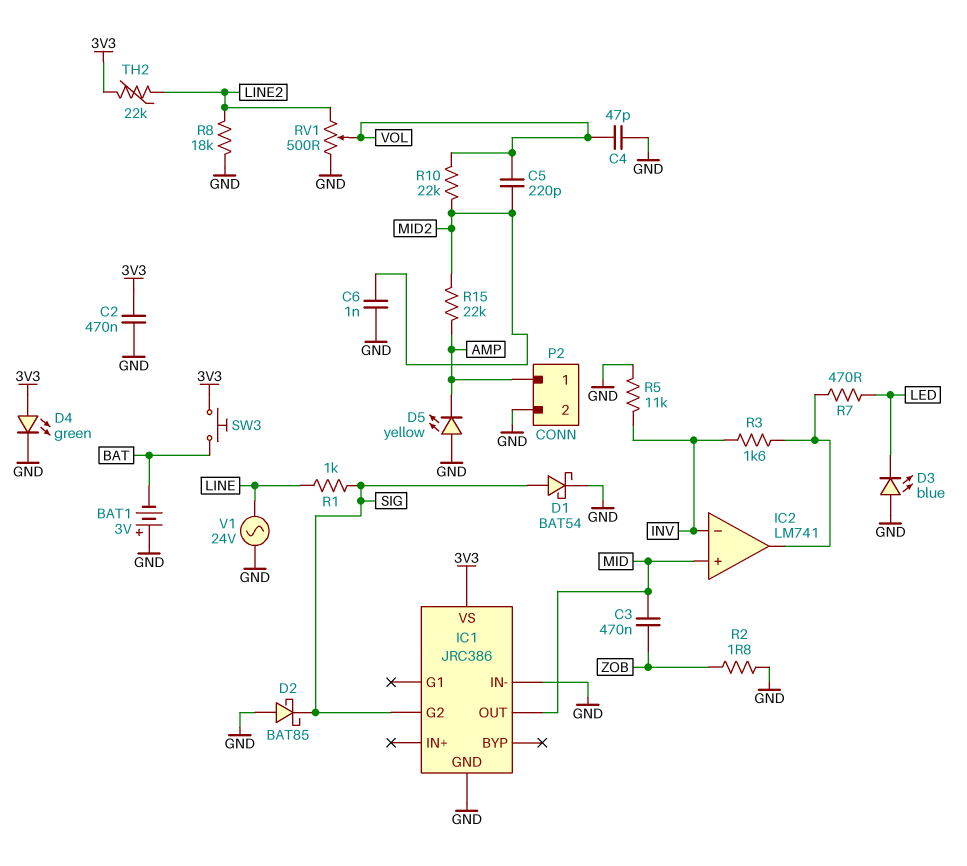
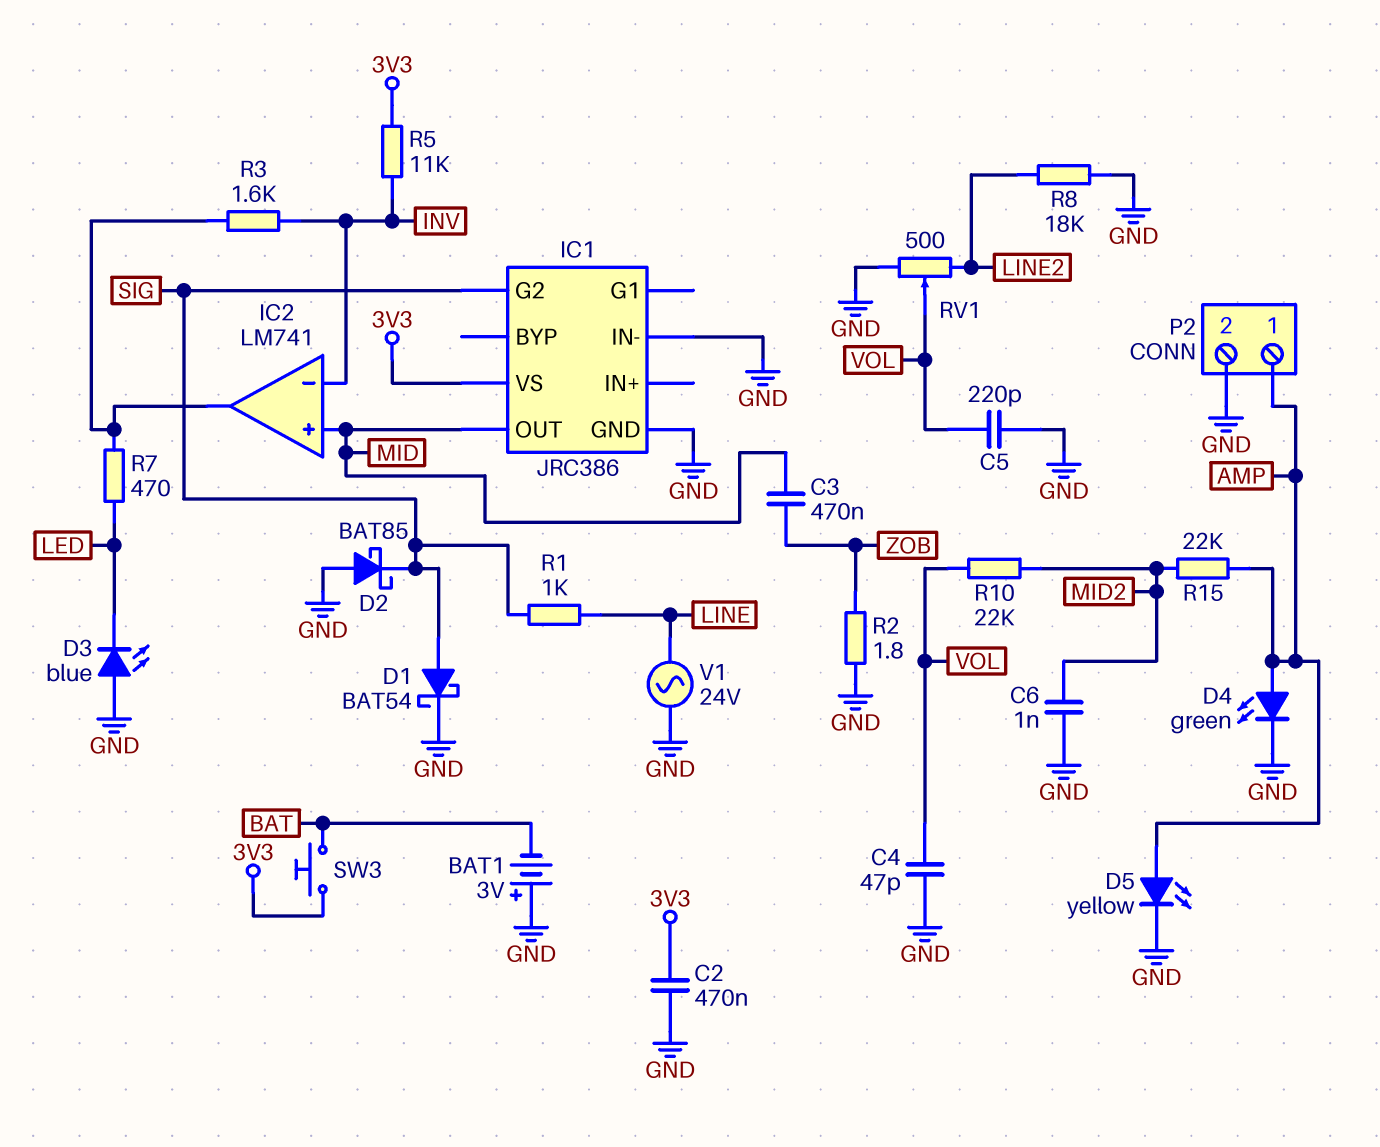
C5: 220pF (MID2, VOL) -> 220pF (GND, VOL)
D4: LED green (A 3V3, K GND) -> LED green (A AMP, K GND)
D5: LED yellow (A GND, K AMP) -> LED yellow (A AMP, K GND)
R5: 11k (GND, INV) -> 11k (3V3, INV)
TH2: 22k (3V3, LINE2) -> none

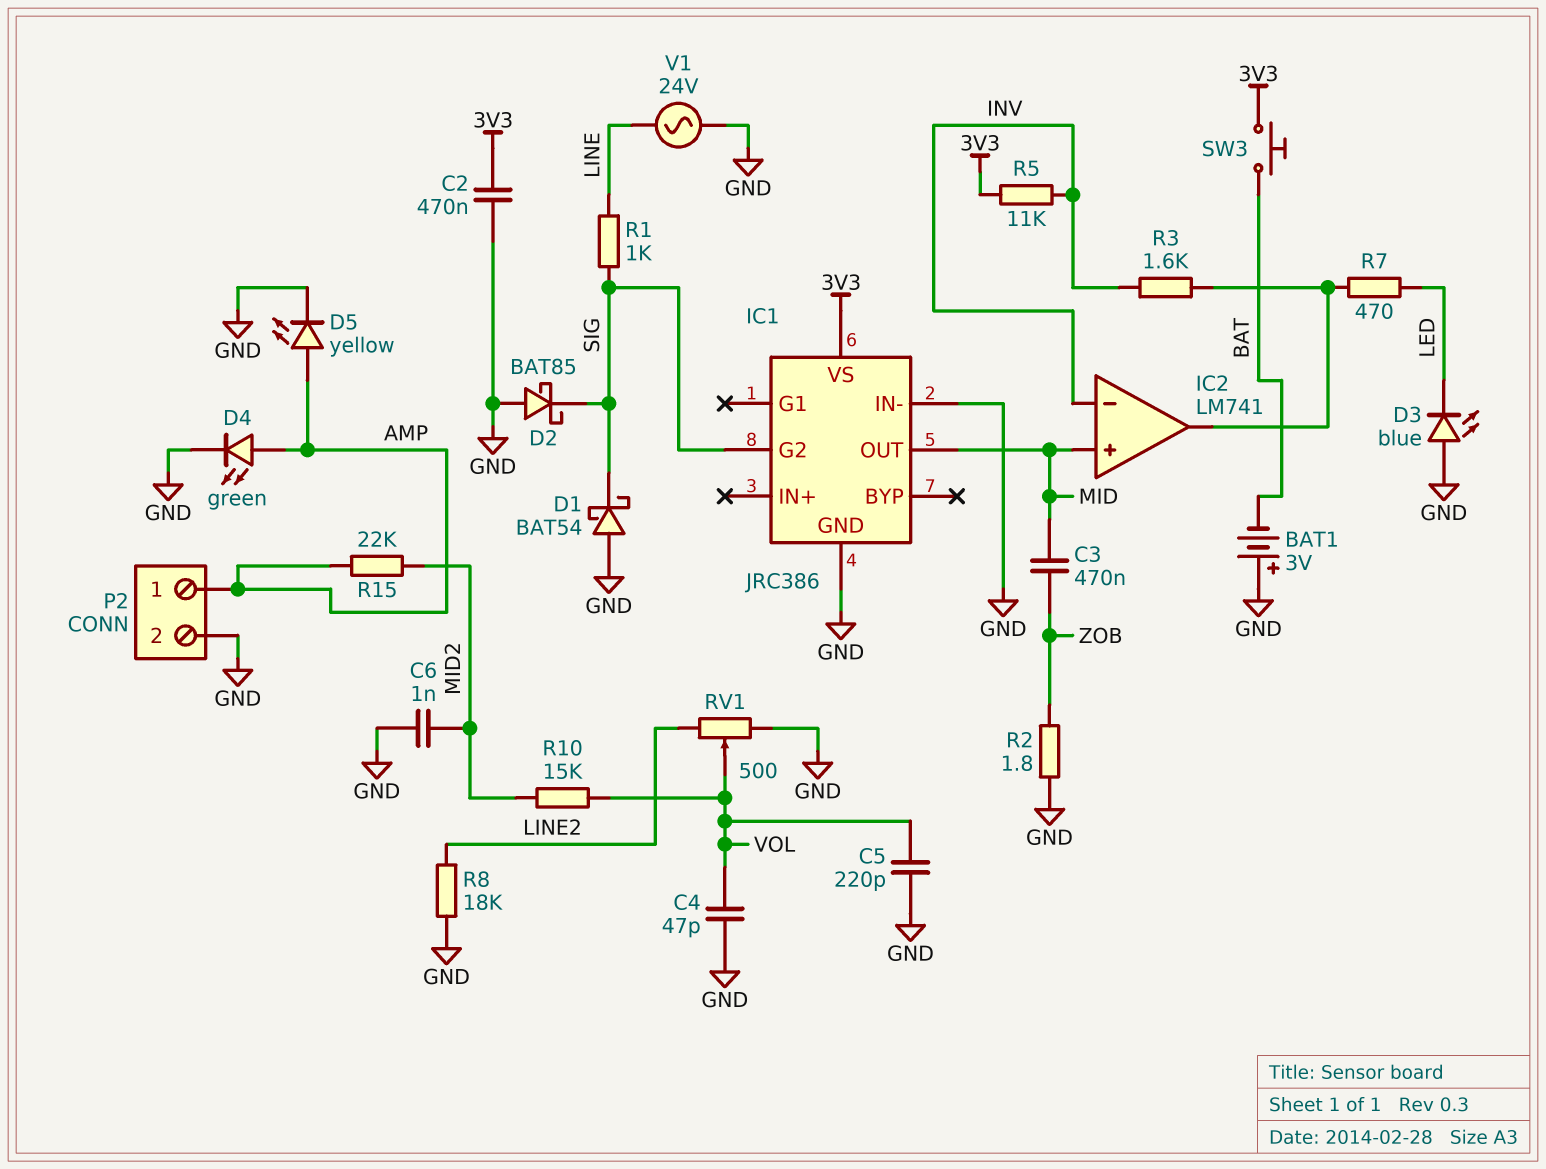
D1: schottky BAT54 (A SIG, K GND) -> schottky BAT54 (A GND, K SIG)
R10: 22k (MID2, VOL) -> 15k (MID2, VOL)

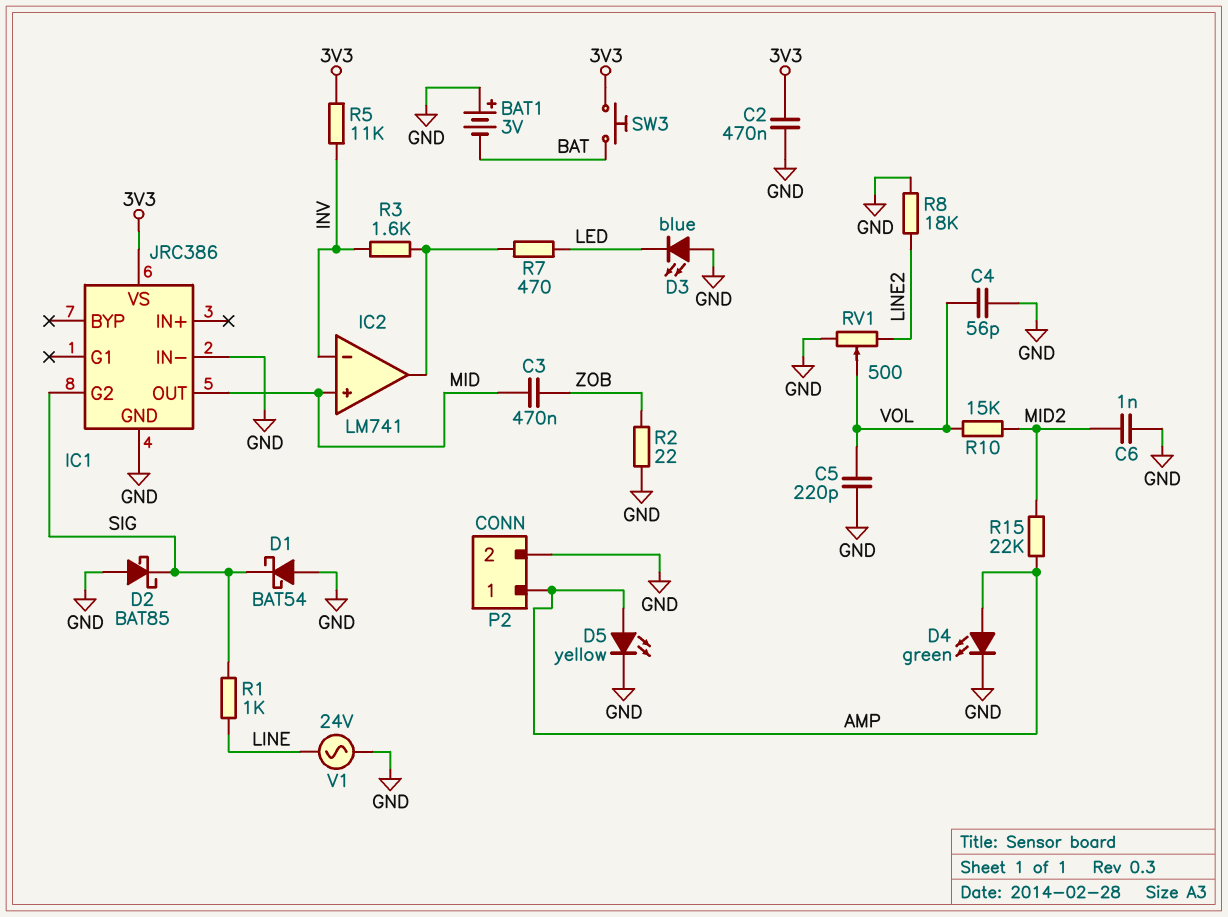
C4: 47pF (GND, VOL) -> 56pF (GND, VOL)
R2: 1.8 (GND, ZOB) -> 22 (GND, ZOB)

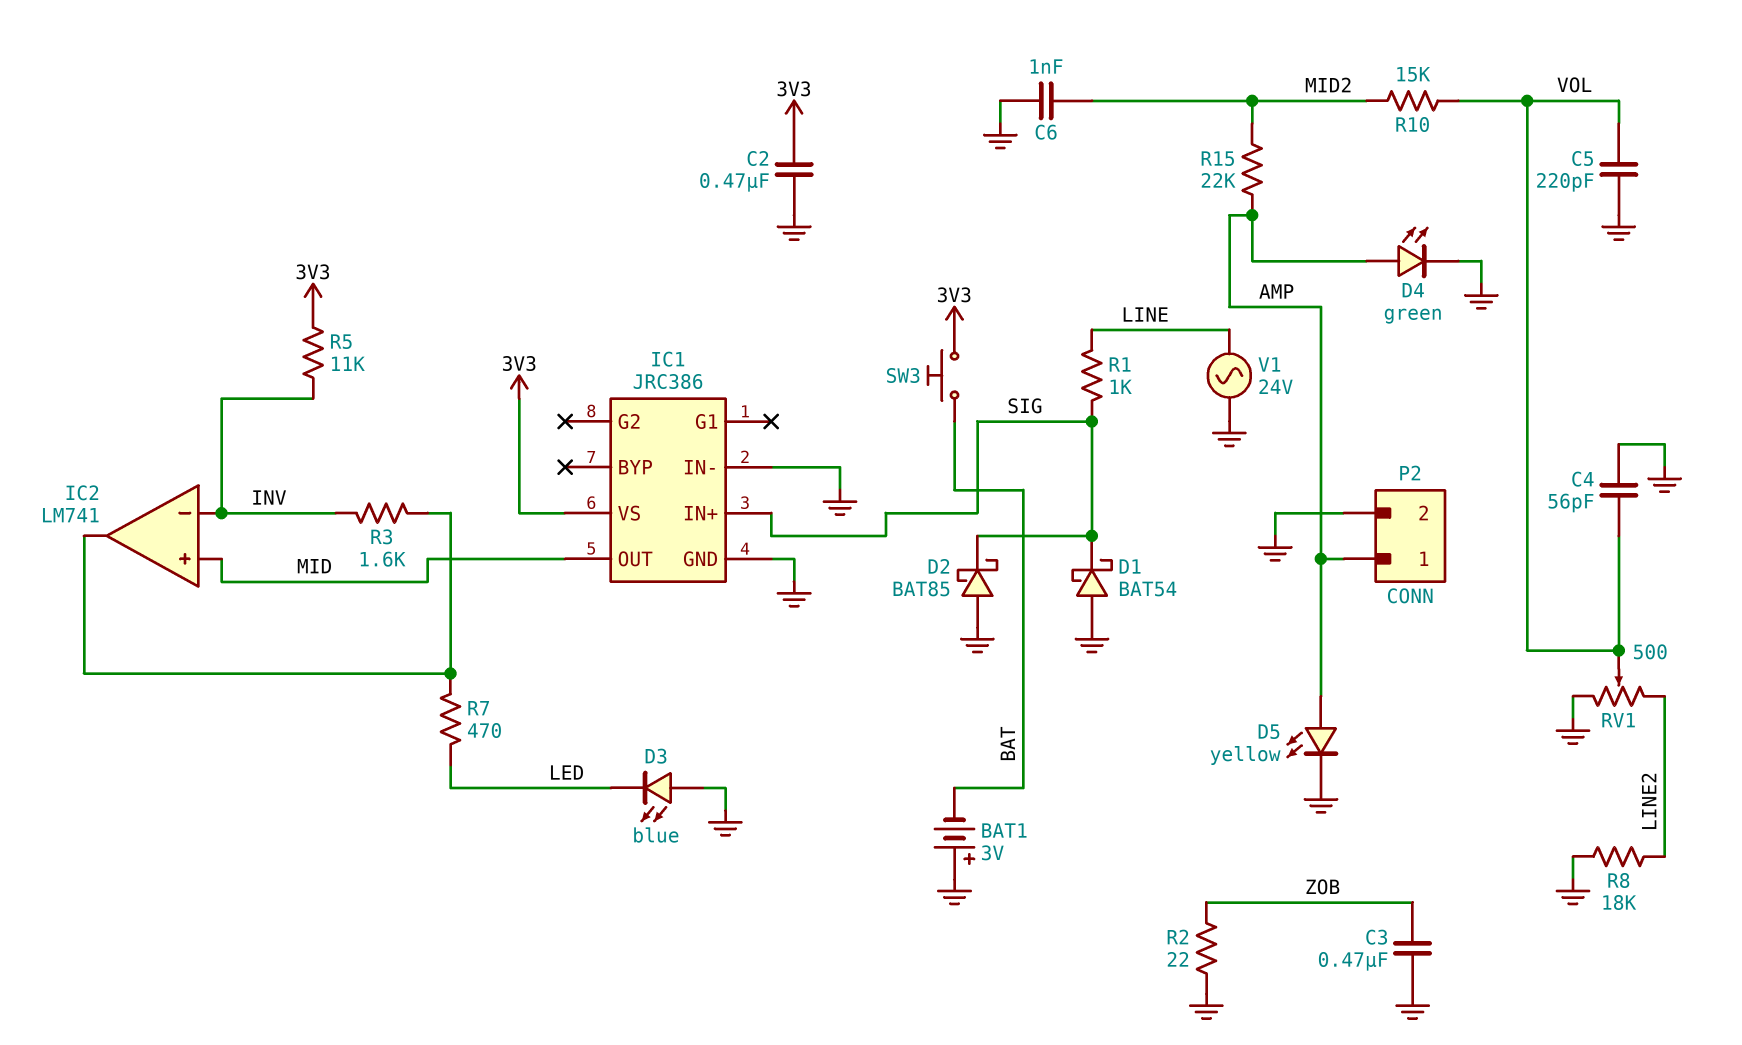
C3: 470nF (MID, ZOB) -> 470nF (GND, ZOB)
IC1 pin G2: SIG -> none
IC1 pin IN+: none -> SIG

